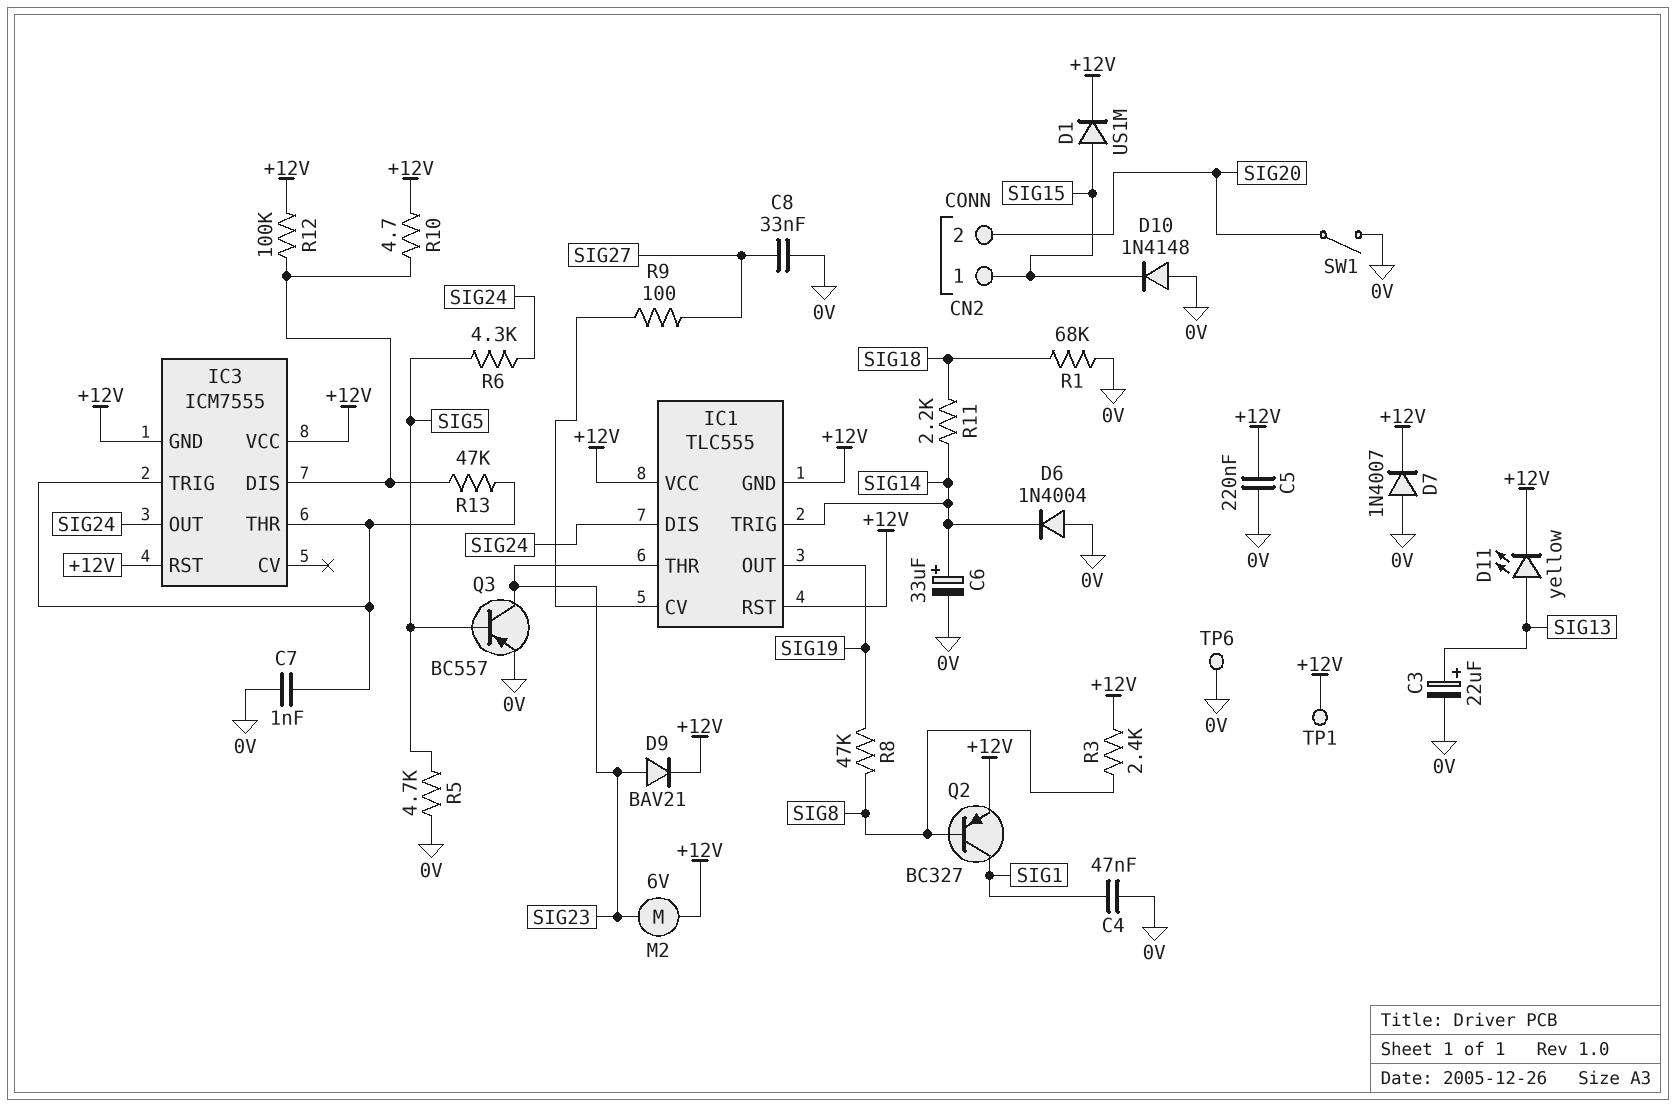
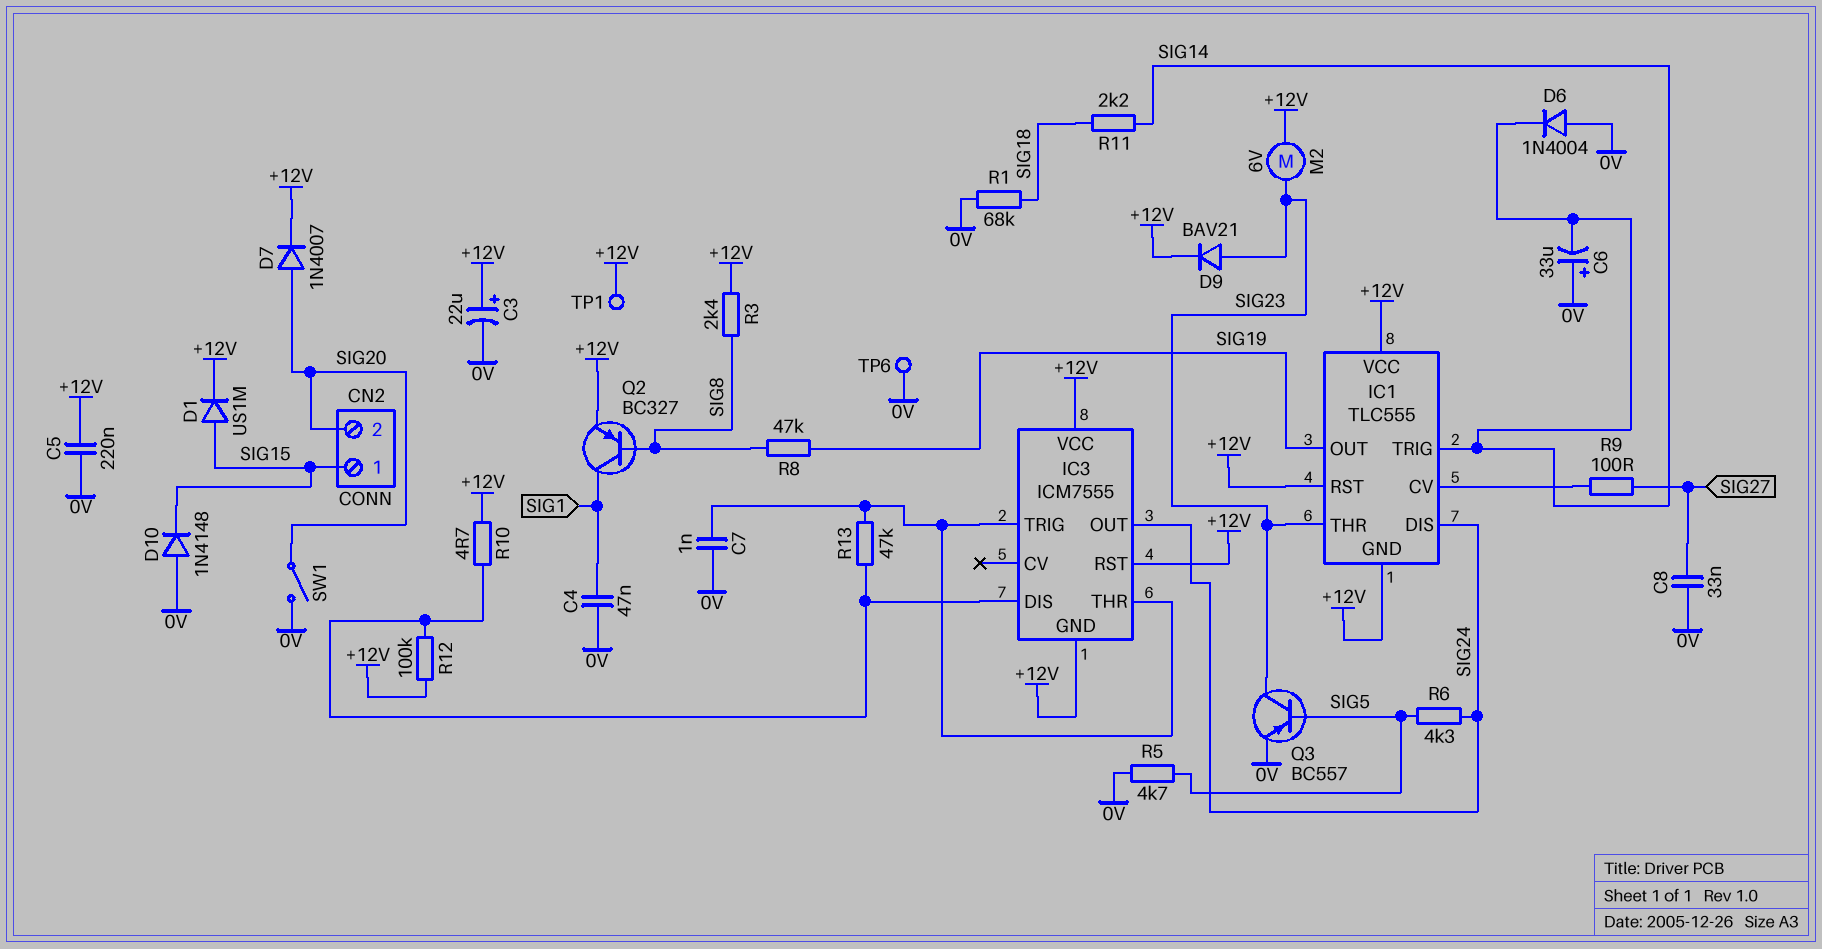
C3: 22uF (plus SIG13, minus 0V) -> 22uF (plus +12V, minus 0V)
C6: 33uF (plus SIG14, minus 0V) -> 33uF (plus 0V, minus SIG14)
D7: diode 1N4007 (A 0V, K +12V) -> diode 1N4007 (A SIG20, K +12V)
D11: LED yellow (A SIG13, K +12V) -> none

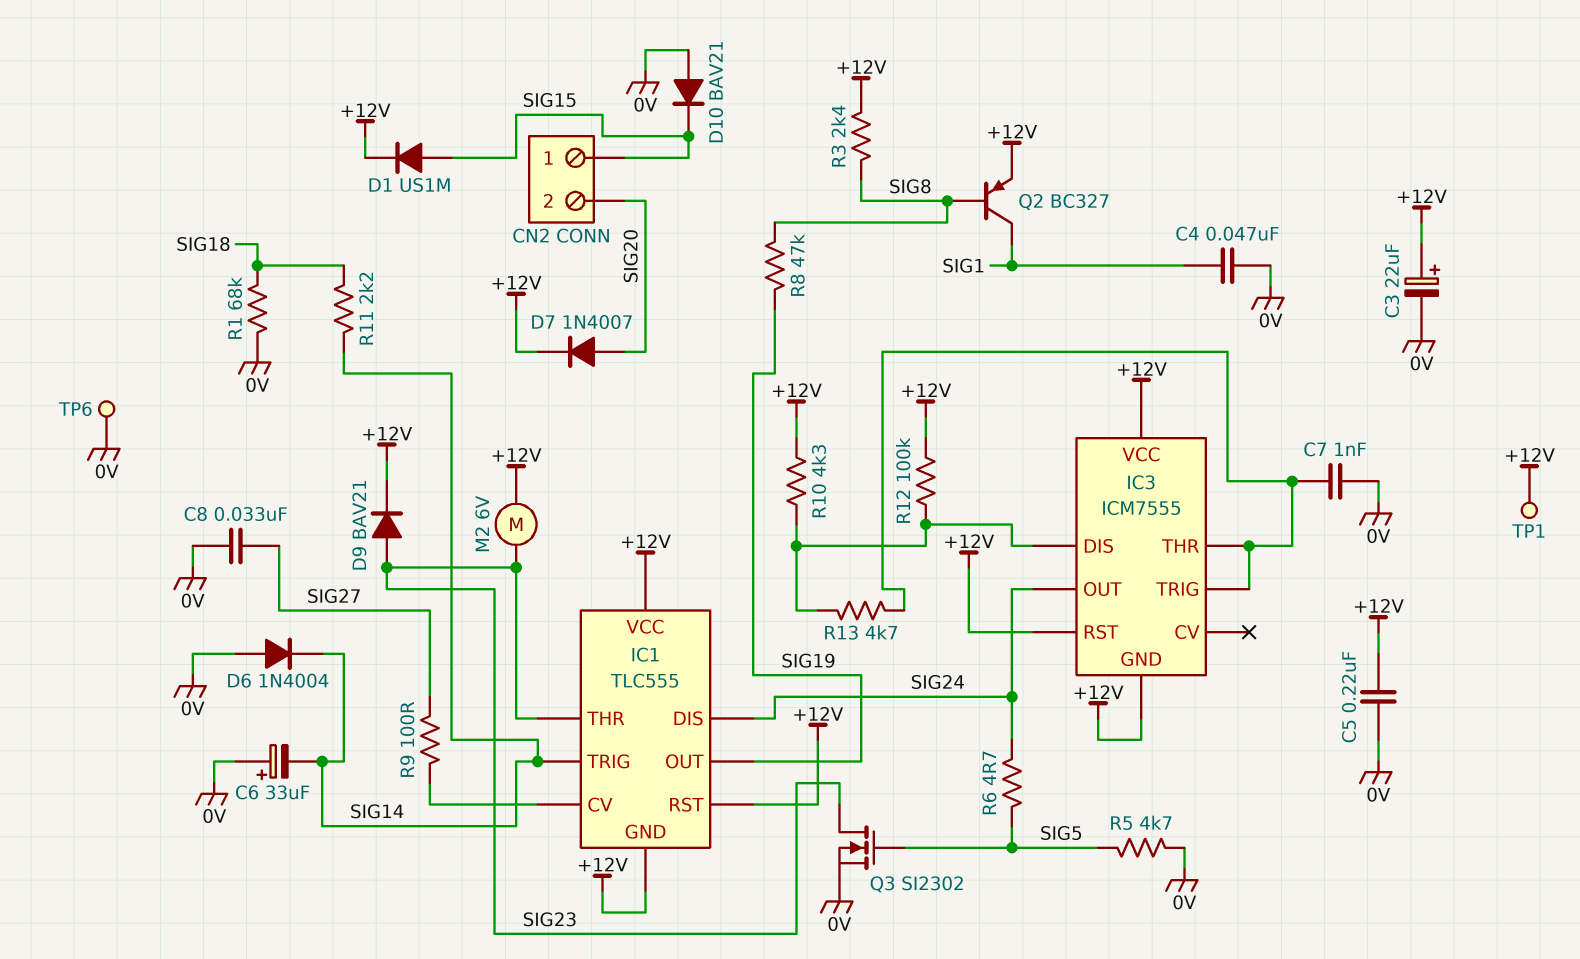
D10: diode 1N4148 (A 0V, K SIG15) -> diode BAV21 (A 0V, K SIG15)
Q3: PNP BC557 (B SIG5, C SIG23, E 0V) -> NMOS SI2302 (G SIG5, D SIG23, S 0V)
R6: 4.3k (SIG5, SIG24) -> 4.7 (SIG5, SIG24)
R10: 4.7 (+12V, IC3/DIS) -> 4.3k (+12V, IC3/DIS)
R13: 47k (IC3/DIS, IC3/THR) -> 4.7k (IC3/DIS, IC3/THR)
SW1: switch (0V, SIG20) -> none

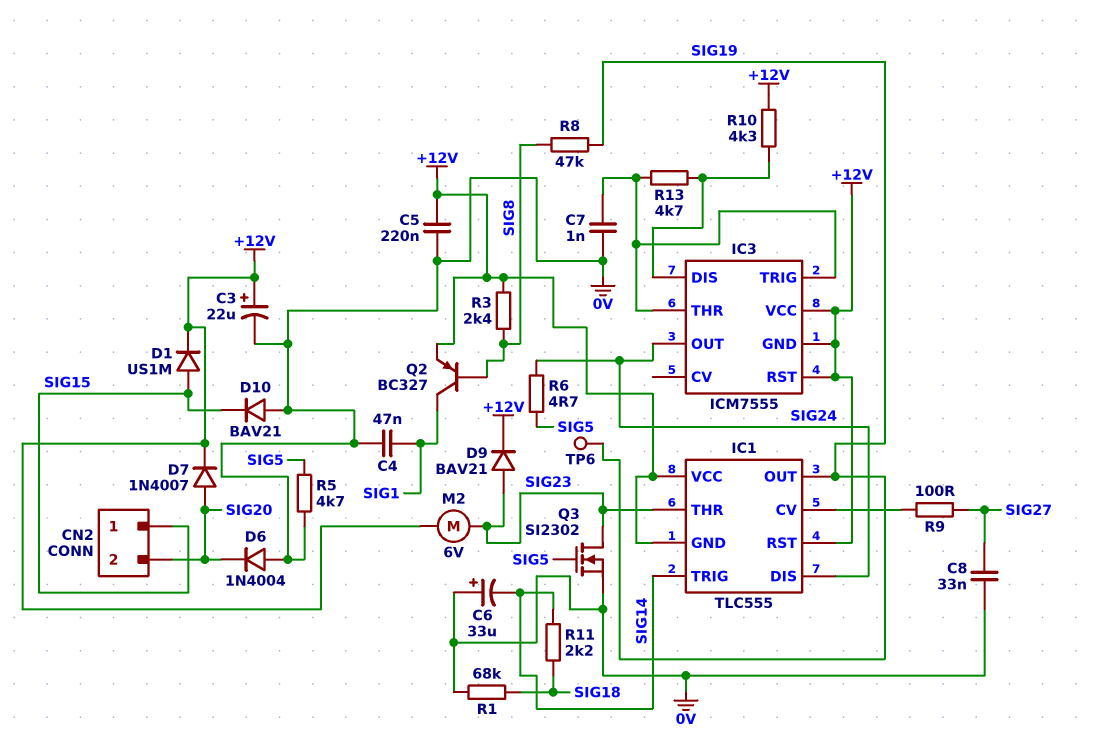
D6: diode 1N4004 (A 0V, K SIG14) -> diode 1N4004 (A 0V, K SIG20)
R12: 100k (+12V, IC3/DIS) -> none
TP1: test point (+12V) -> none
TP6: test point (0V) -> test point (SIG19)

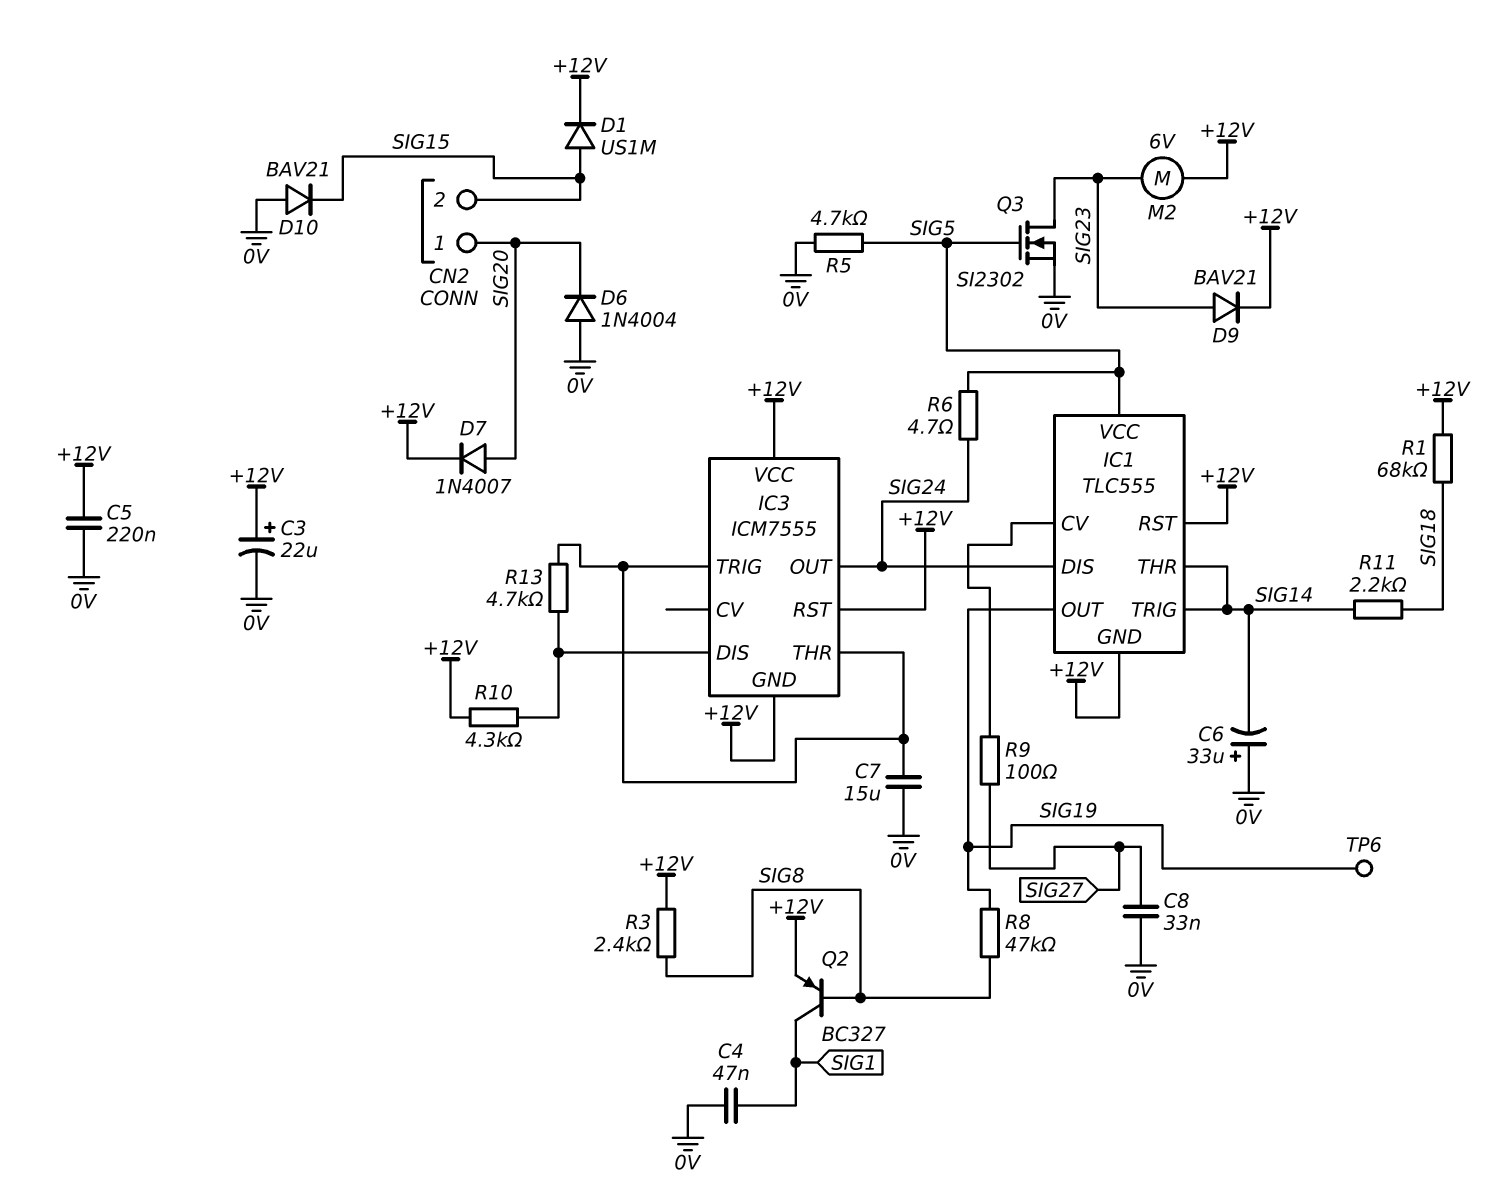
C7: 1nF (0V, IC3/THR) -> 15uF (0V, IC3/THR)
CN2 pin 1: SIG15 -> SIG20
CN2 pin 2: SIG20 -> SIG15
IC1 pin THR: SIG23 -> SIG14
IC1 pin VCC: +12V -> SIG5
R1: 68k (0V, SIG18) -> 68k (+12V, SIG18)

